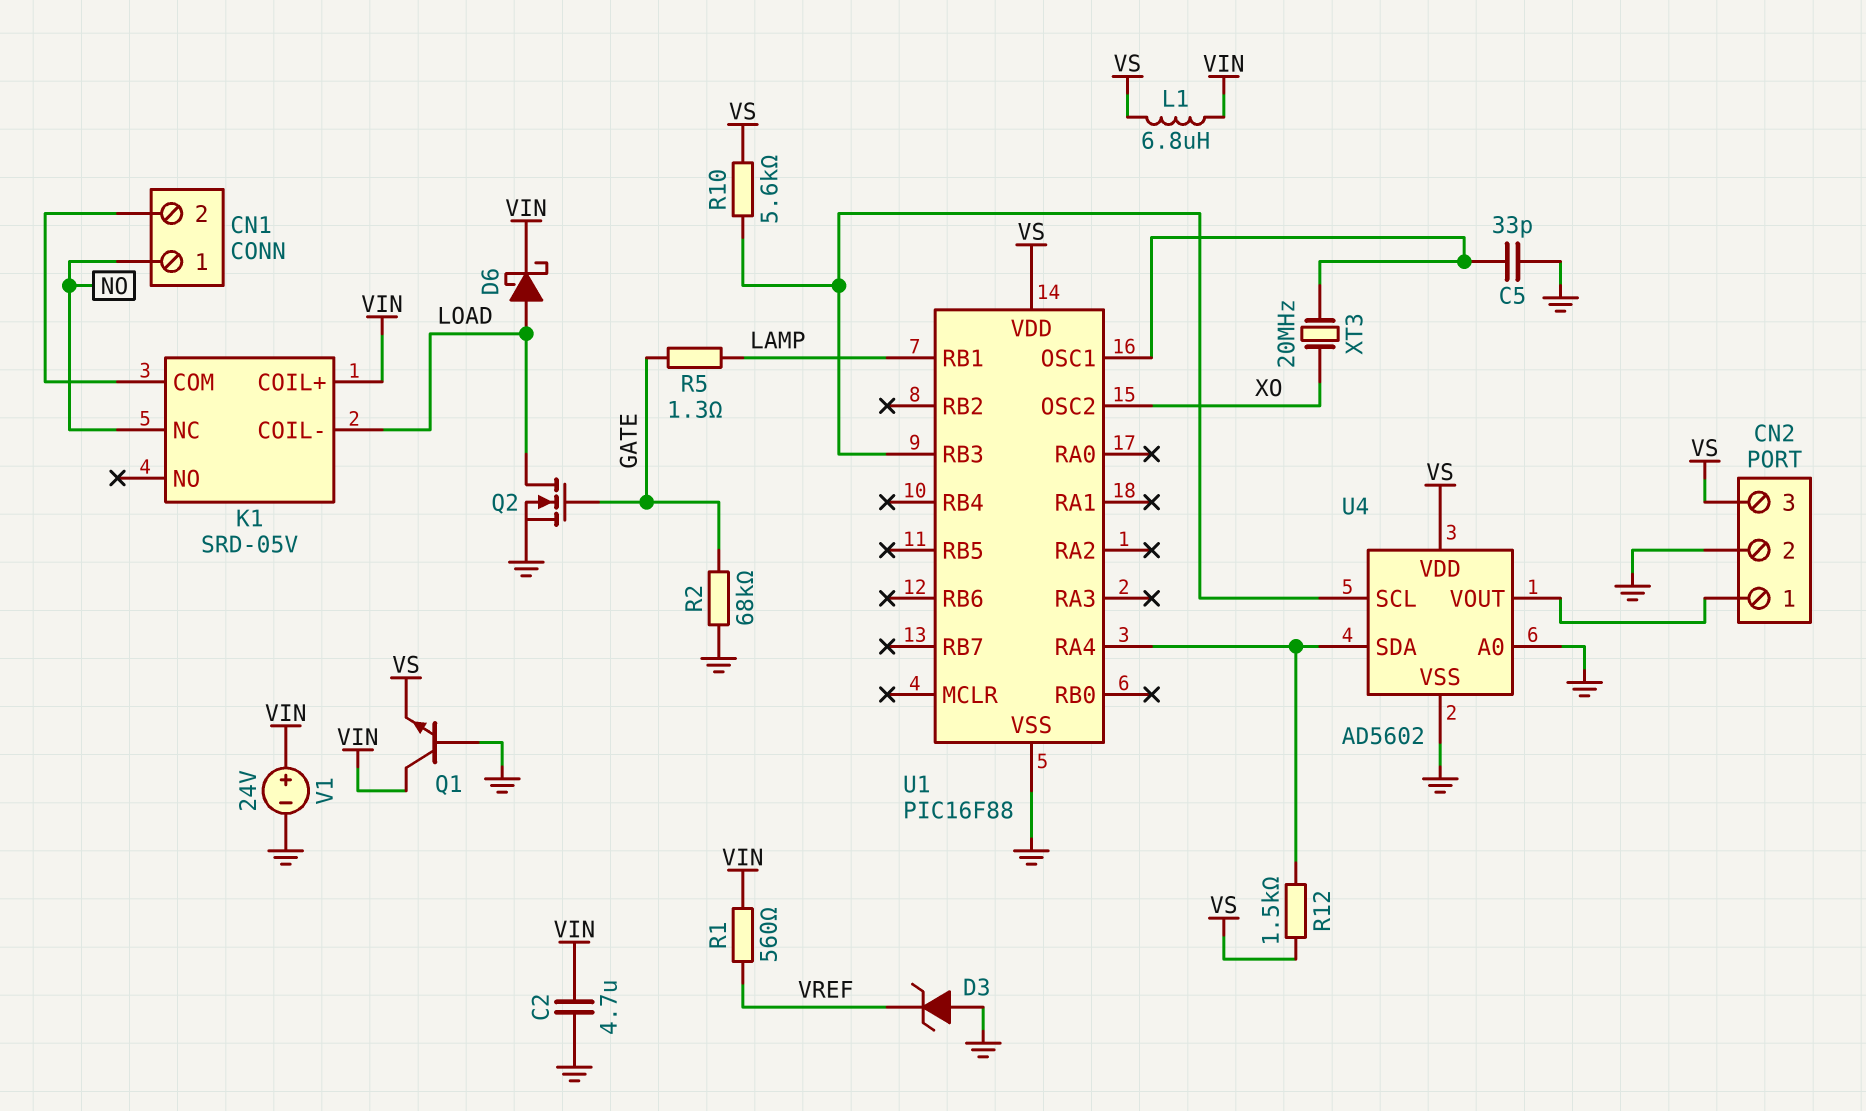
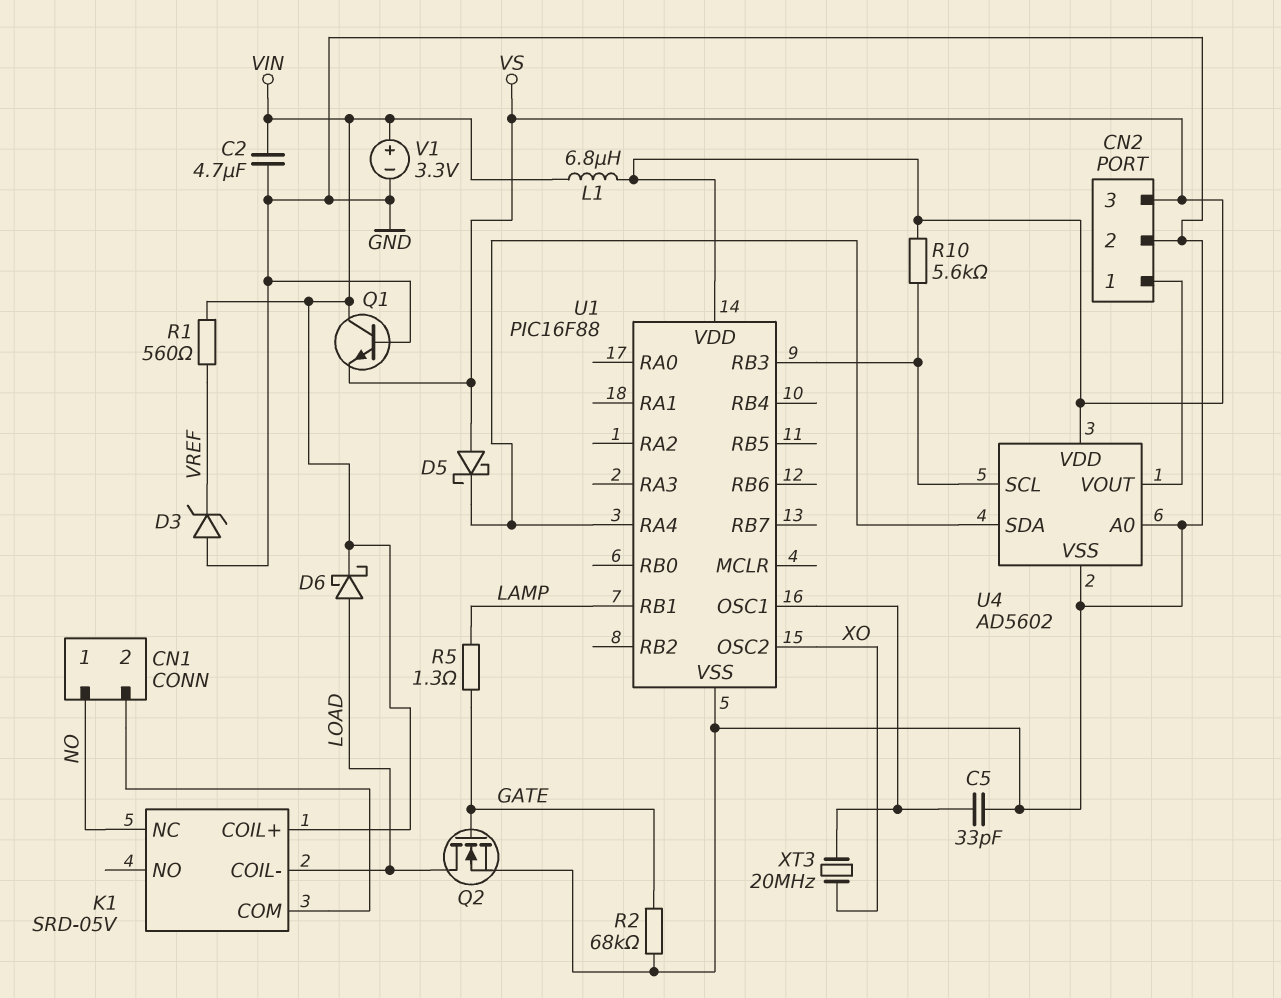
D5: none -> schottky (A VS, K U1/RA4)
R12: 1.5k (U1/RA4, VS) -> none
V1: 24V (plus VIN, minus GND) -> 3.3V (plus VIN, minus GND)

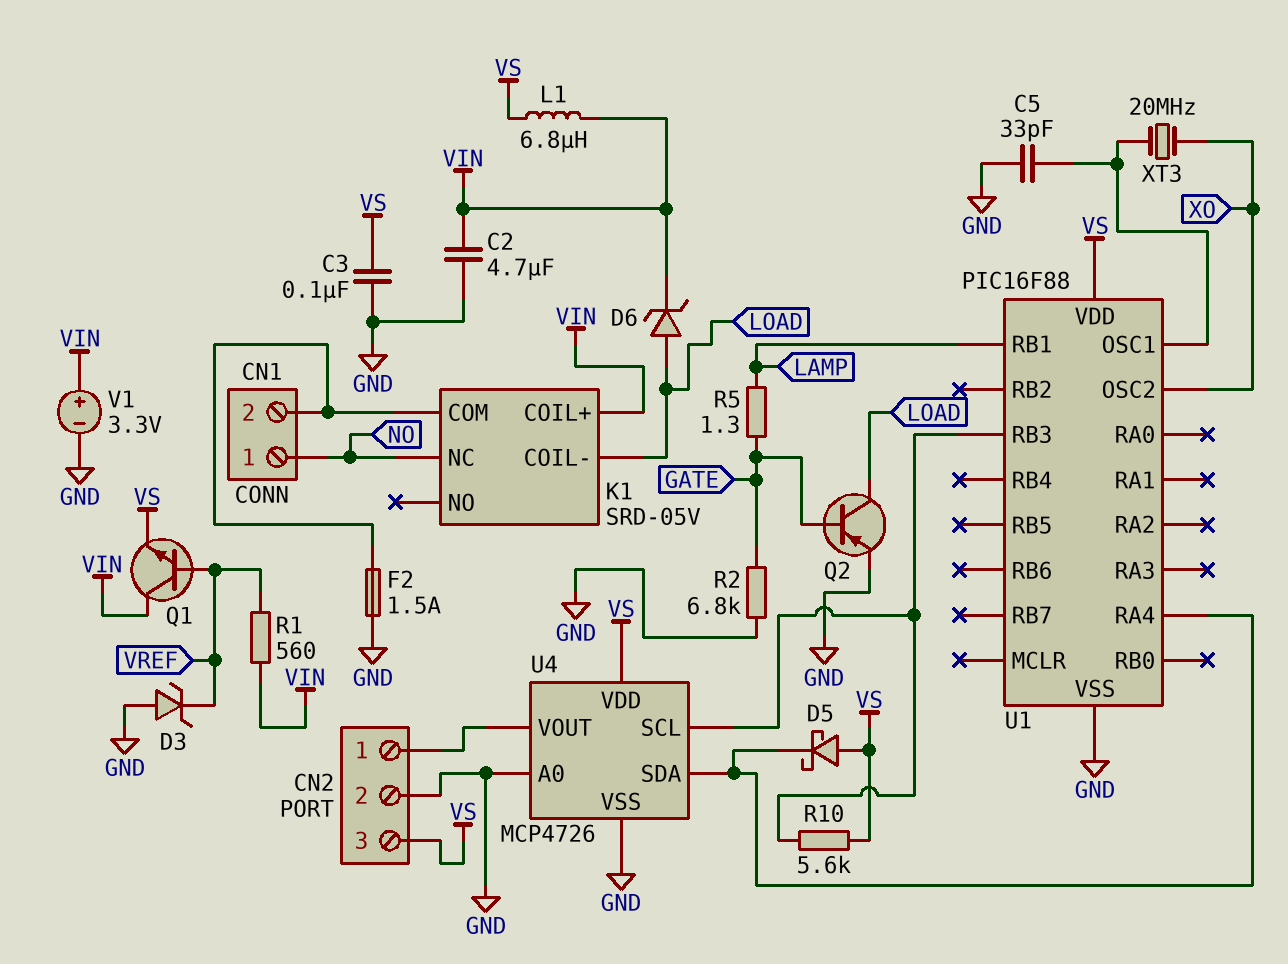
C3: none -> 100nF (GND, VS)
D6: schottky (A LOAD, K VIN) -> zener (A LOAD, K VIN)
F2: none -> 1.5A (CN1/2, GND)
Q1: NPN (B GND, C VIN, E VS) -> NPN (B VREF, C VIN, E VS)
Q2: NMOS (G GATE, D LOAD, S GND) -> PNP (B GATE, C LOAD, E GND)
R2: 68k (GATE, GND) -> 6.8k (GATE, GND)
U4: AD5602 -> MCP4726

